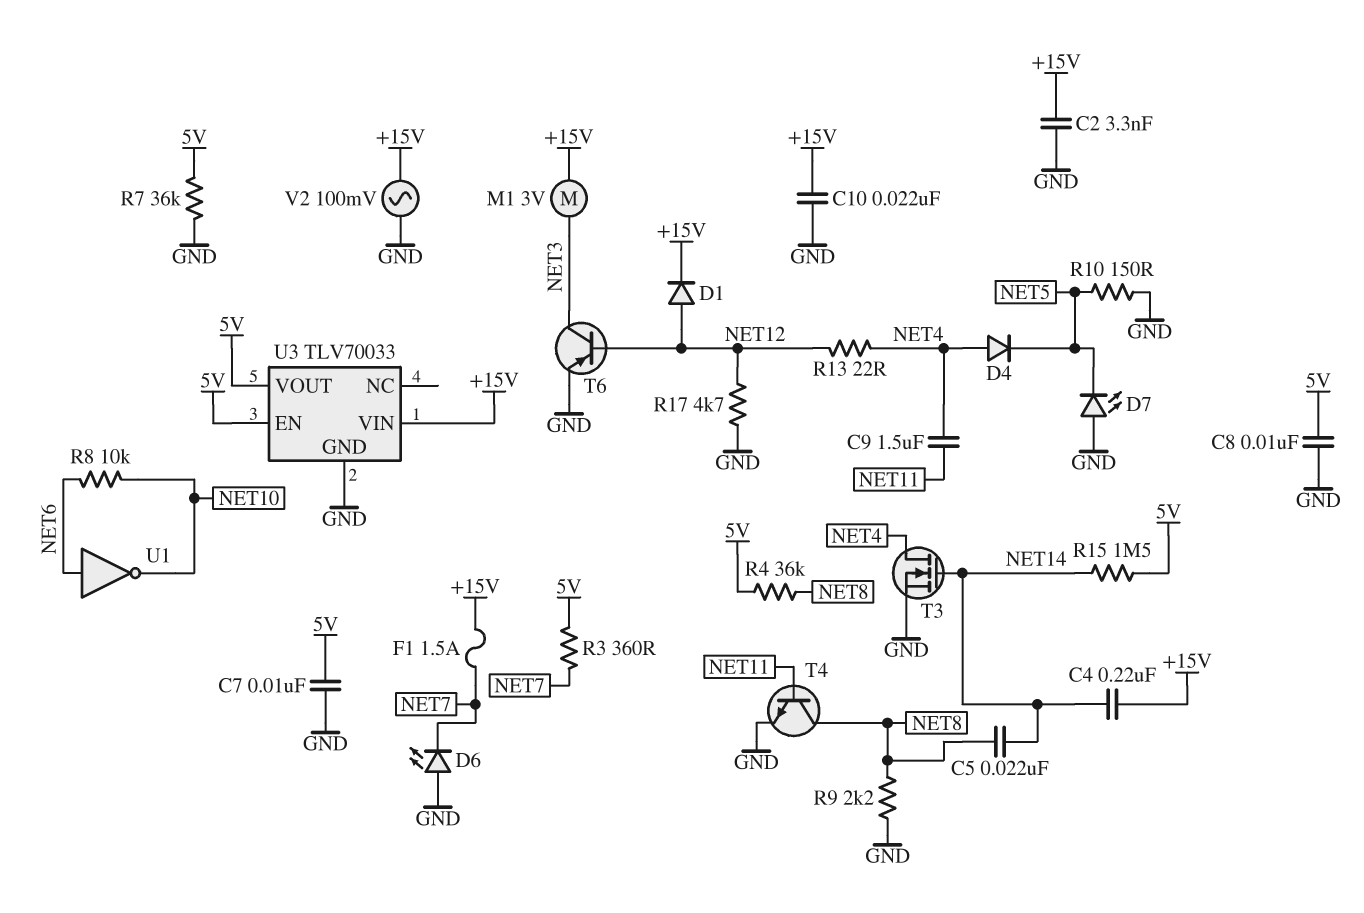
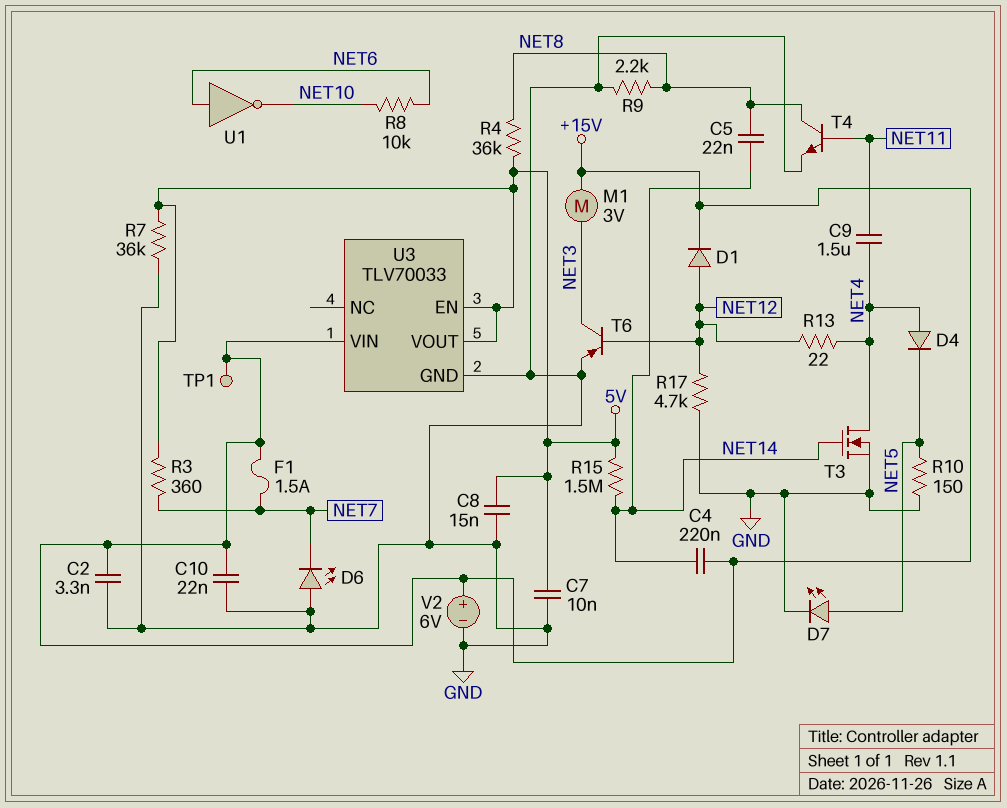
C8: 10nF (5V, GND) -> 15nF (5V, GND)
D7: LED (A GND, K NET5) -> LED (A NET5, K GND)
TP1: none -> test point (+15V)
V2: AC 100mV (+15V, GND) -> 6V (plus +15V, minus GND)

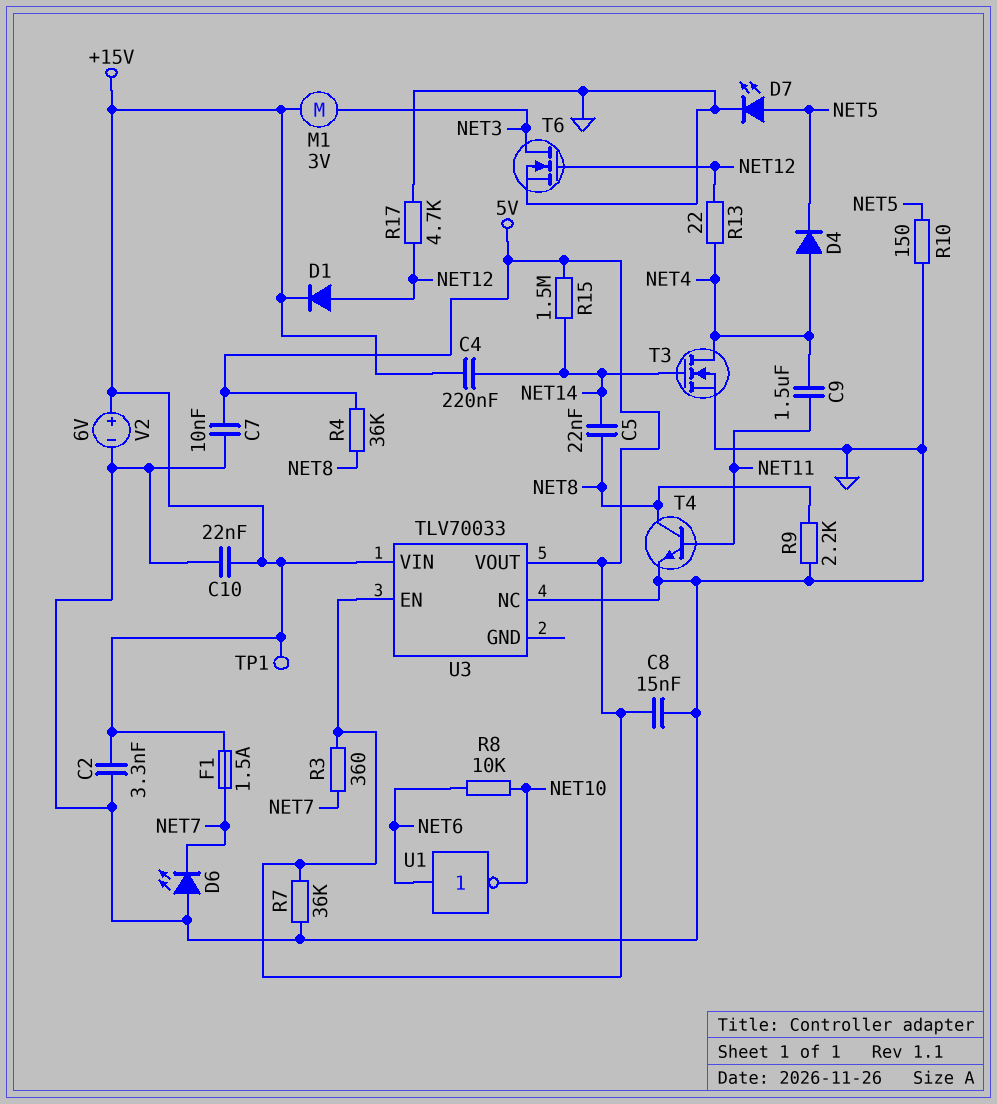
T6: PNP (B NET12, C NET3, E GND) -> NMOS (G NET12, D NET3, S GND)
U3 pin GND: GND -> none
U3 pin NC: none -> GND

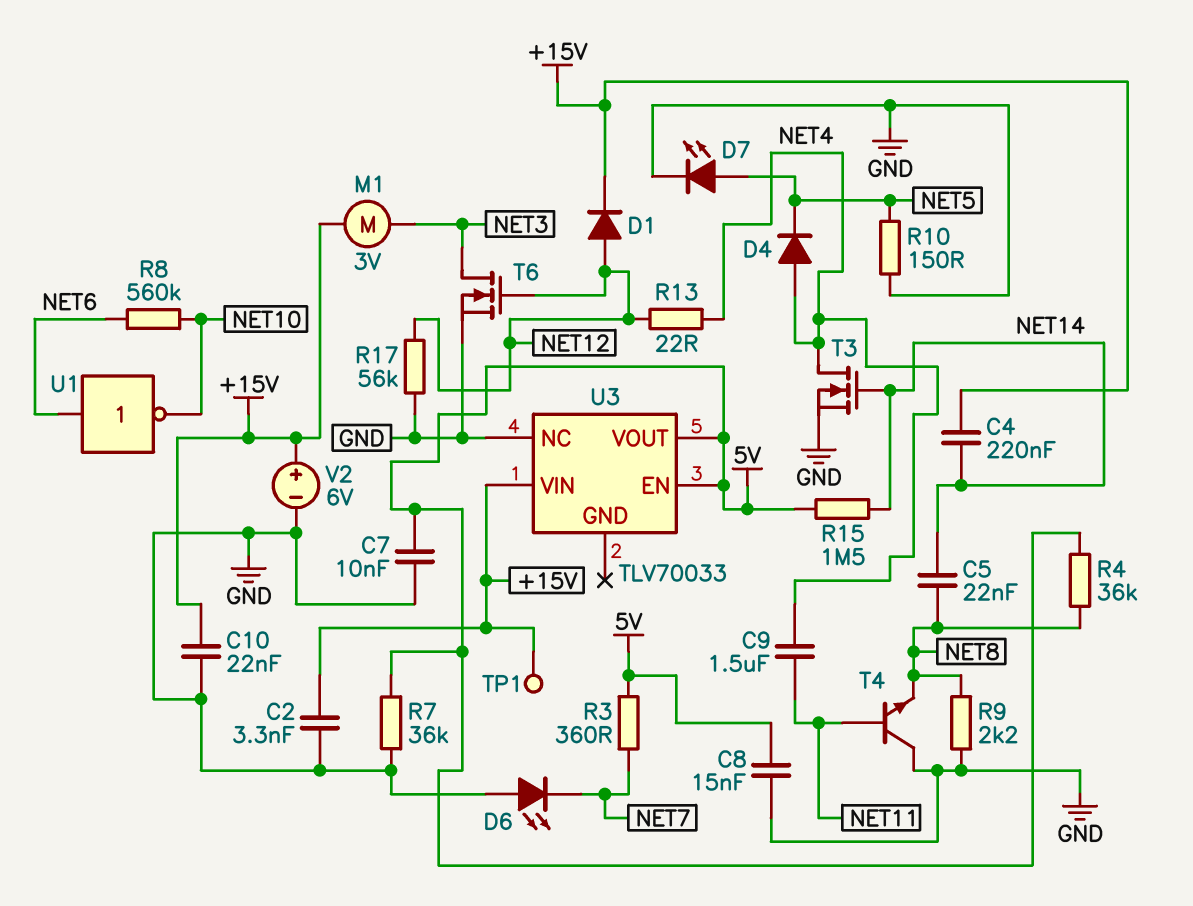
F1: 1.5A (+15V, NET7) -> none
R8: 10k (NET6, NET10) -> 560k (NET6, NET10)
R17: 4.7k (GND, NET12) -> 56k (GND, NET12)
T4: NPN (B NET11, C NET8, E GND) -> NPN (B NET11, C GND, E NET8)

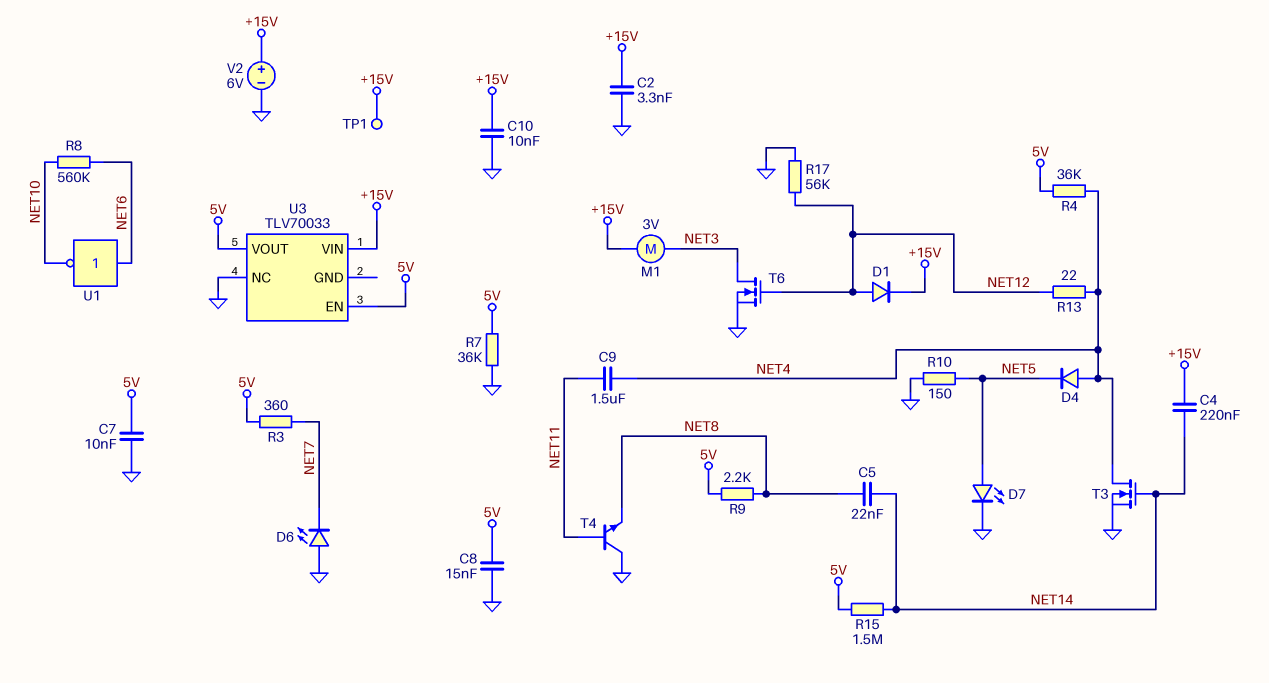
C10: 22nF (+15V, GND) -> 10nF (+15V, GND)
R4: 36k (5V, NET8) -> 36k (5V, NET4)
R9: 2.2k (GND, NET8) -> 2.2k (5V, NET8)

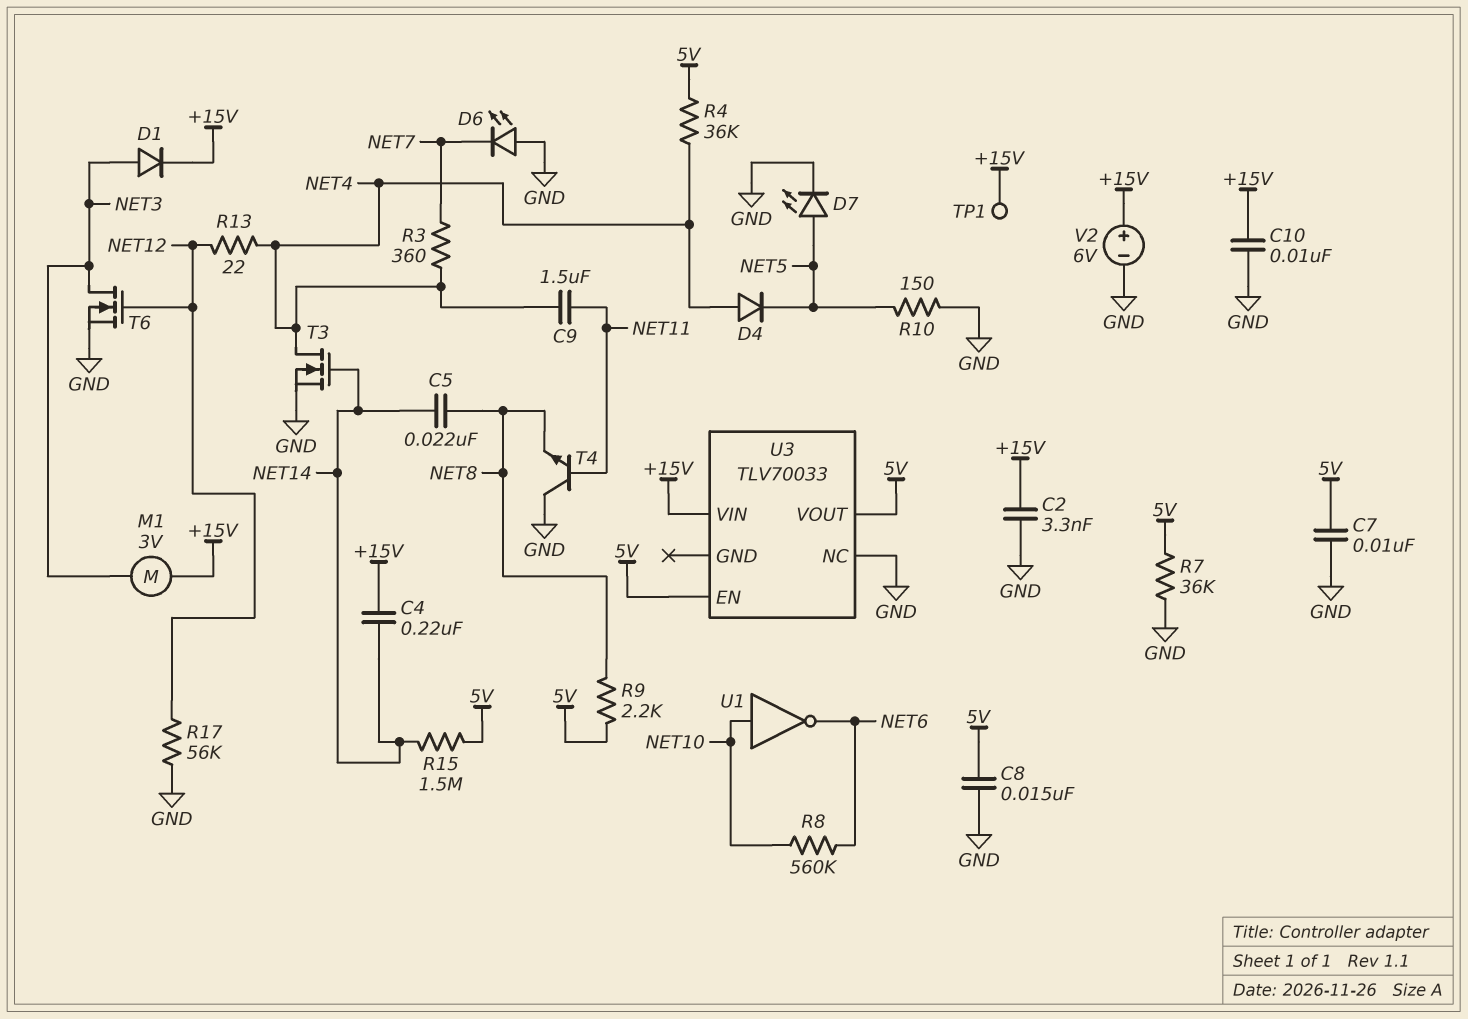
D1: diode (A NET12, K +15V) -> diode (A NET3, K +15V)
R3: 360 (5V, NET7) -> 360 (NET4, NET7)
U1: NOT (in NET6, out NET10) -> NOT (in NET10, out NET6)

